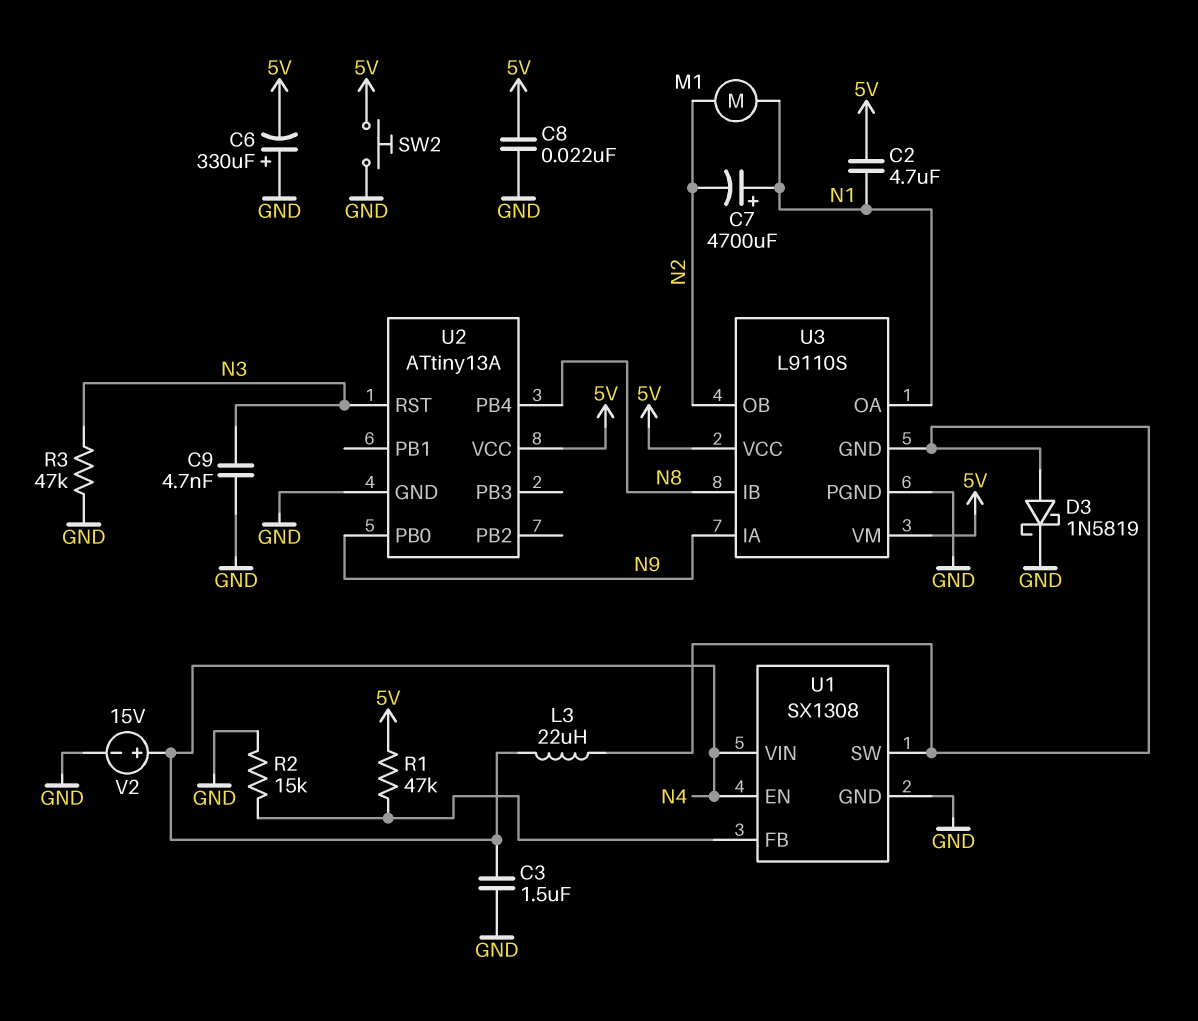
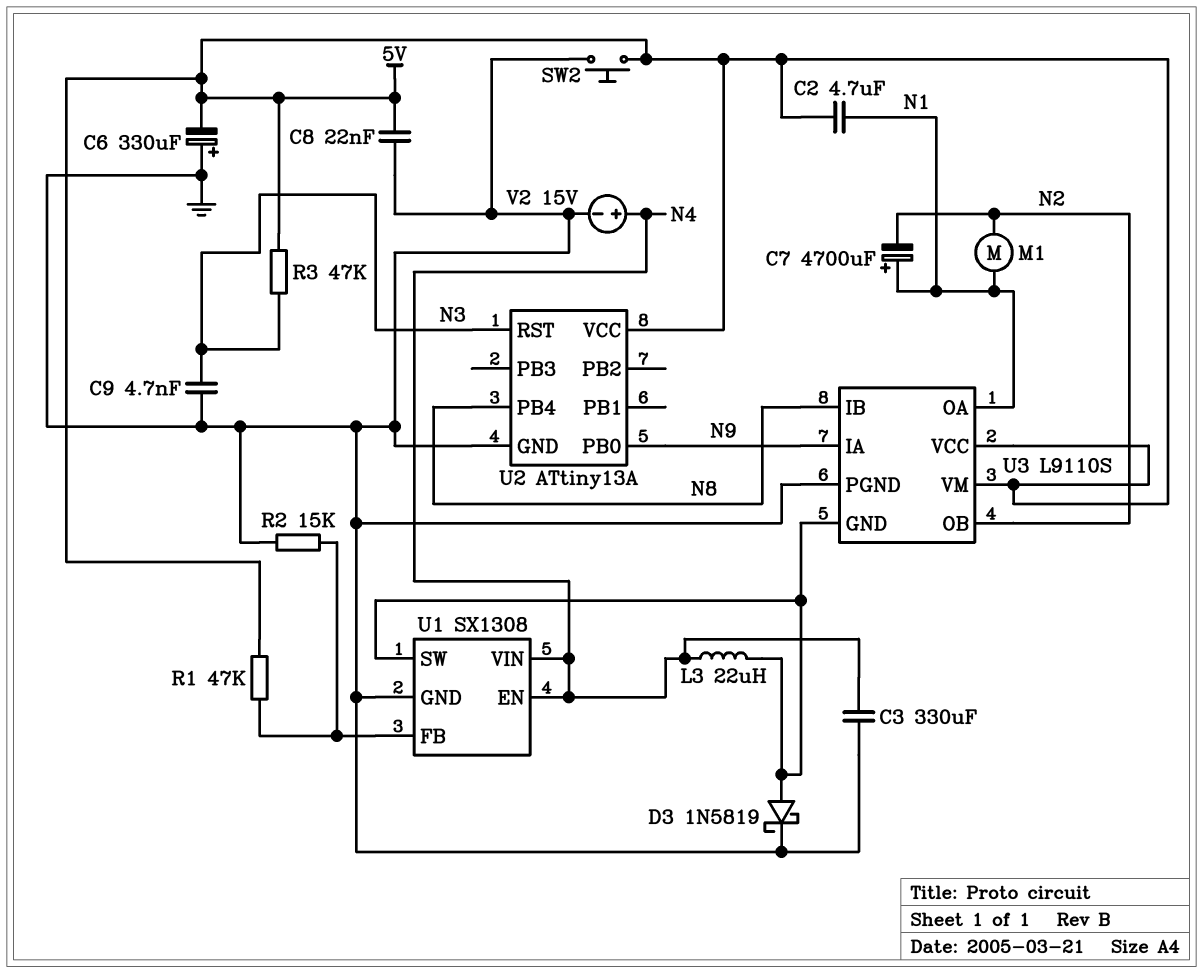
C3: 1.5uF (GND, N4) -> 330uF (GND, N4)
R3: 47k (GND, N3) -> 47k (5V, N3)

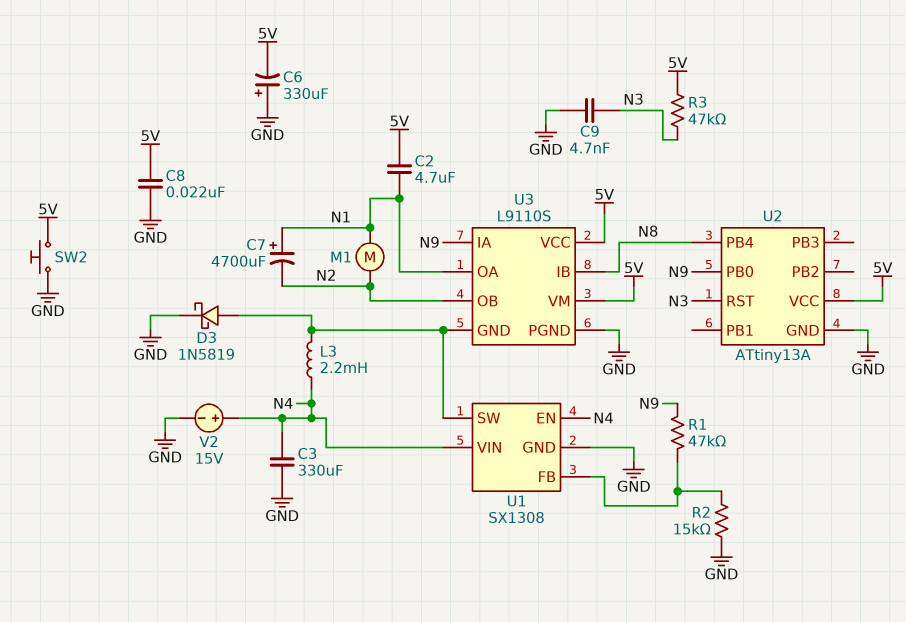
L3: 22uH (N4, U1/SW) -> 2.2mH (N4, U1/SW)
R1: 47k (5V, U1/FB) -> 47k (N9, U1/FB)

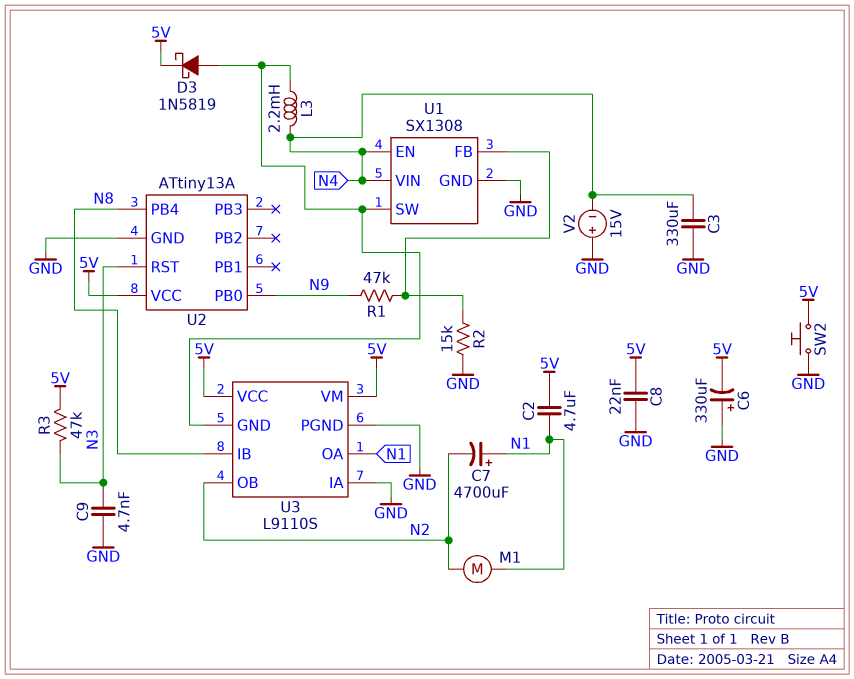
D3: schottky 1N5819 (A U1/SW, K GND) -> schottky 1N5819 (A U1/SW, K 5V)
U3 pin IA: N9 -> GND
V2: 15V (plus N4, minus GND) -> 15V (plus GND, minus N4)

